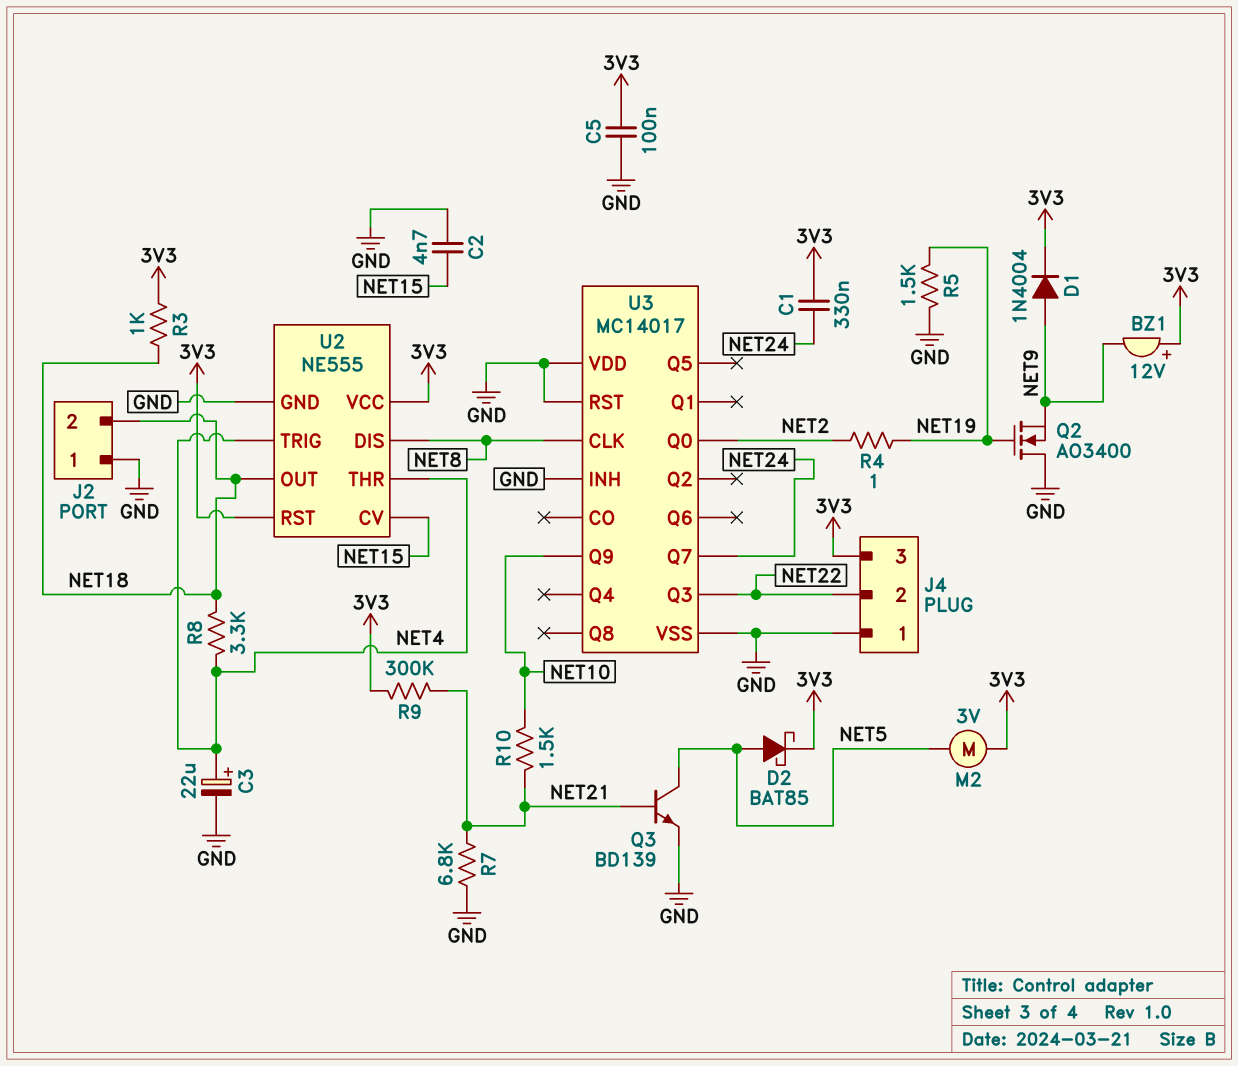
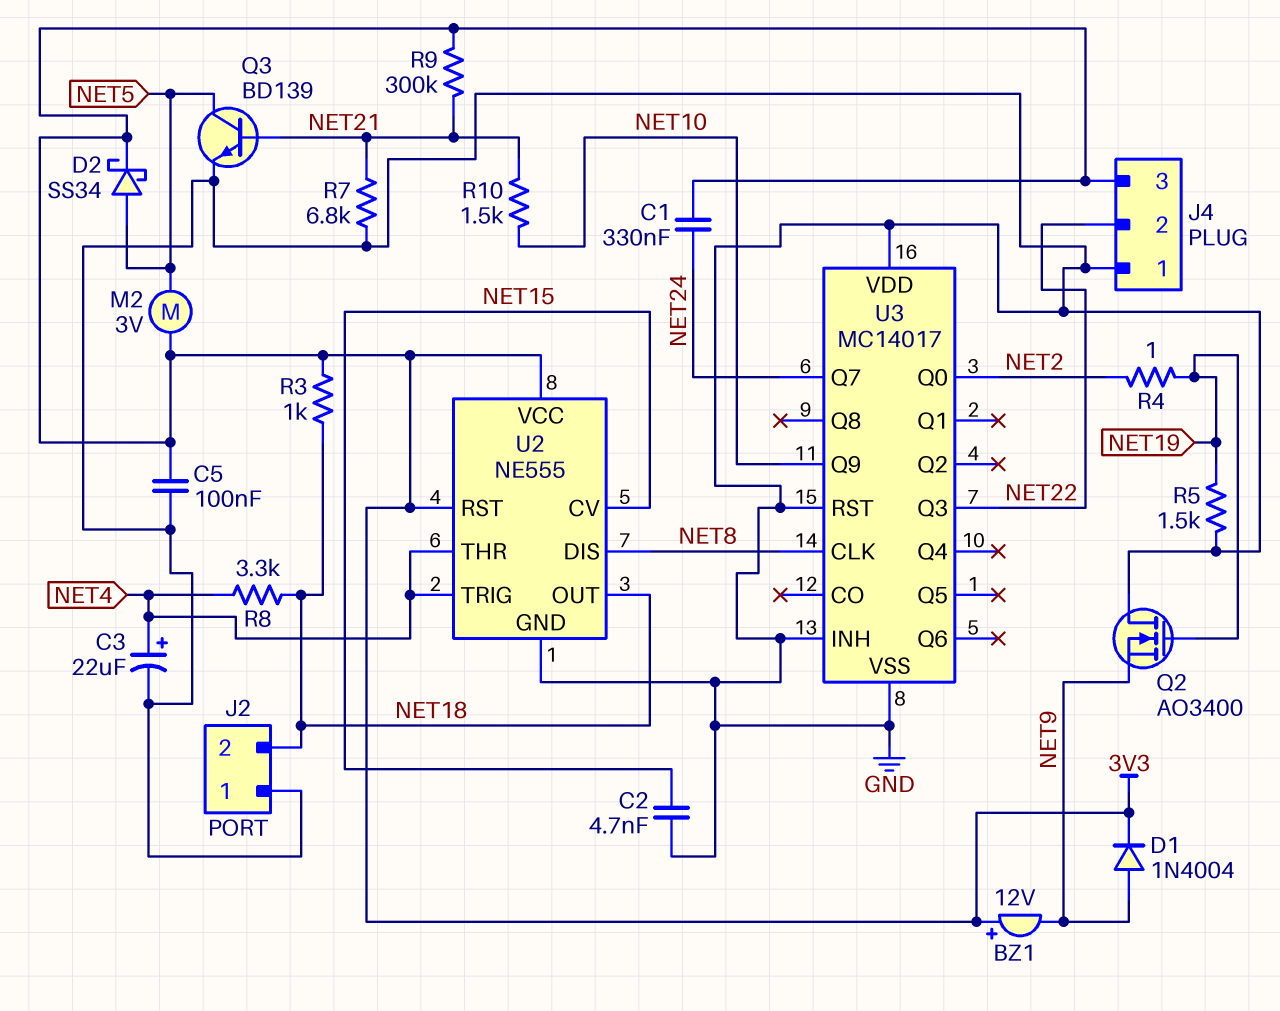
D2: schottky BAT85 (A NET5, K 3V3) -> schottky SS34 (A NET5, K 3V3)

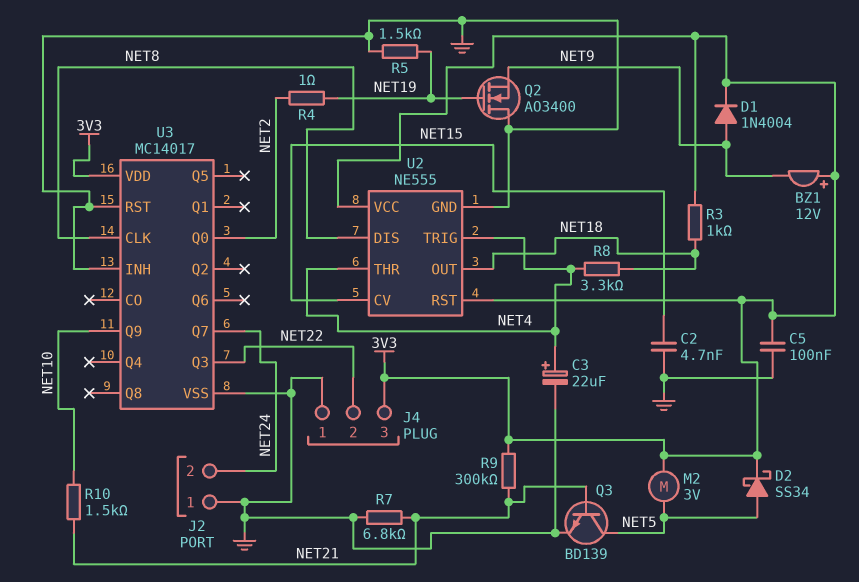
C1: 330nF (3V3, NET24) -> none
J2 pin 2: NET18 -> NET24
U3 pin VDD: GND -> 3V3

